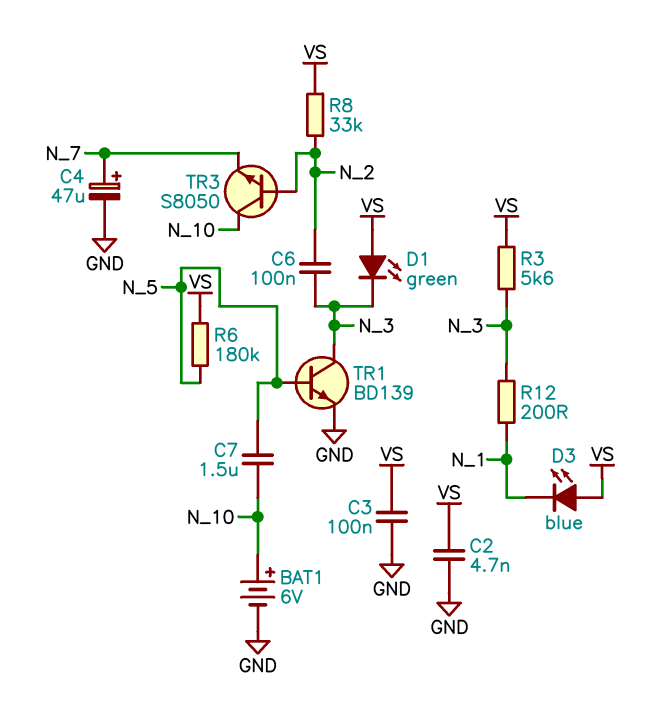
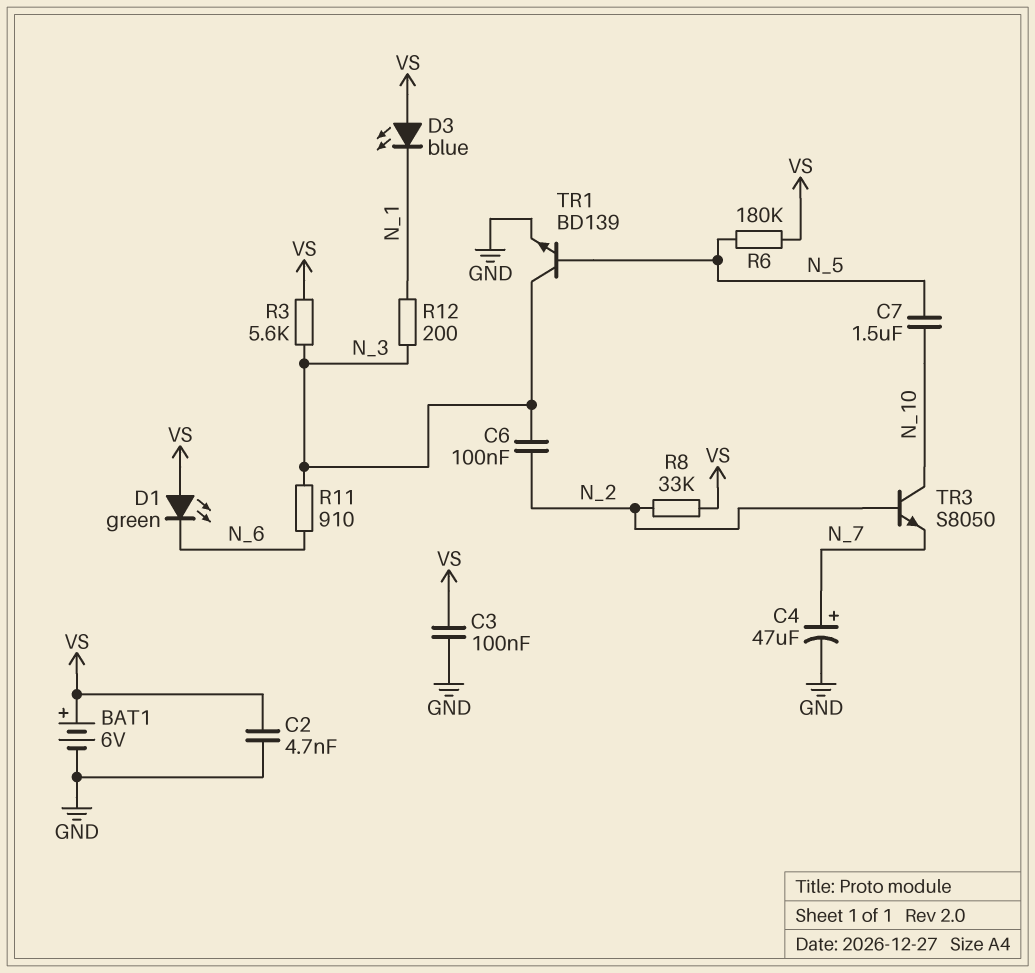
BAT1: 6V (plus N_10, minus GND) -> 6V (plus VS, minus GND)
D1: LED green (A VS, K N_3) -> LED green (A VS, K N_6)
R11: none -> 910 (N_3, N_6)

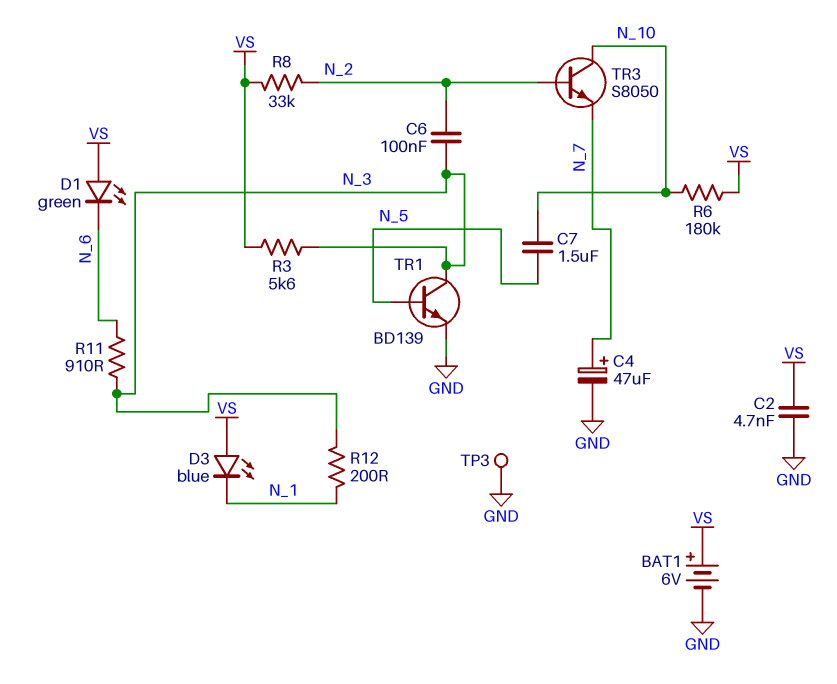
C3: 100nF (GND, VS) -> none
R6: 180k (N_5, VS) -> 180k (N_10, VS)
TP3: none -> test point (GND)

